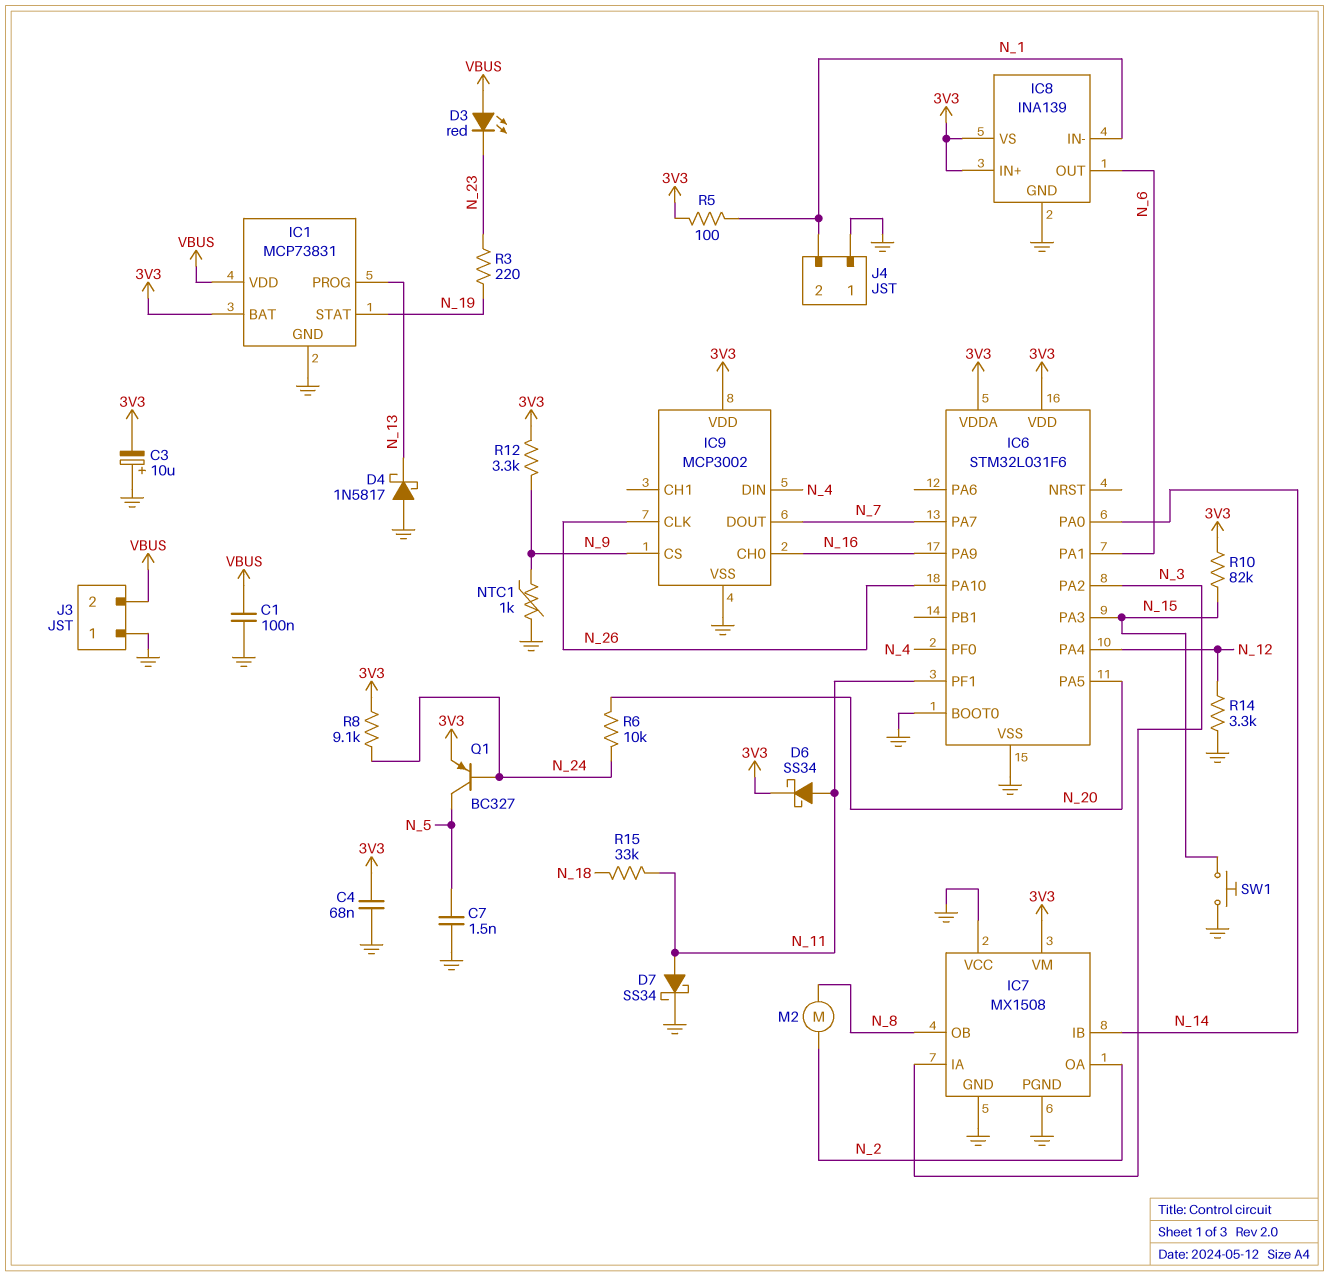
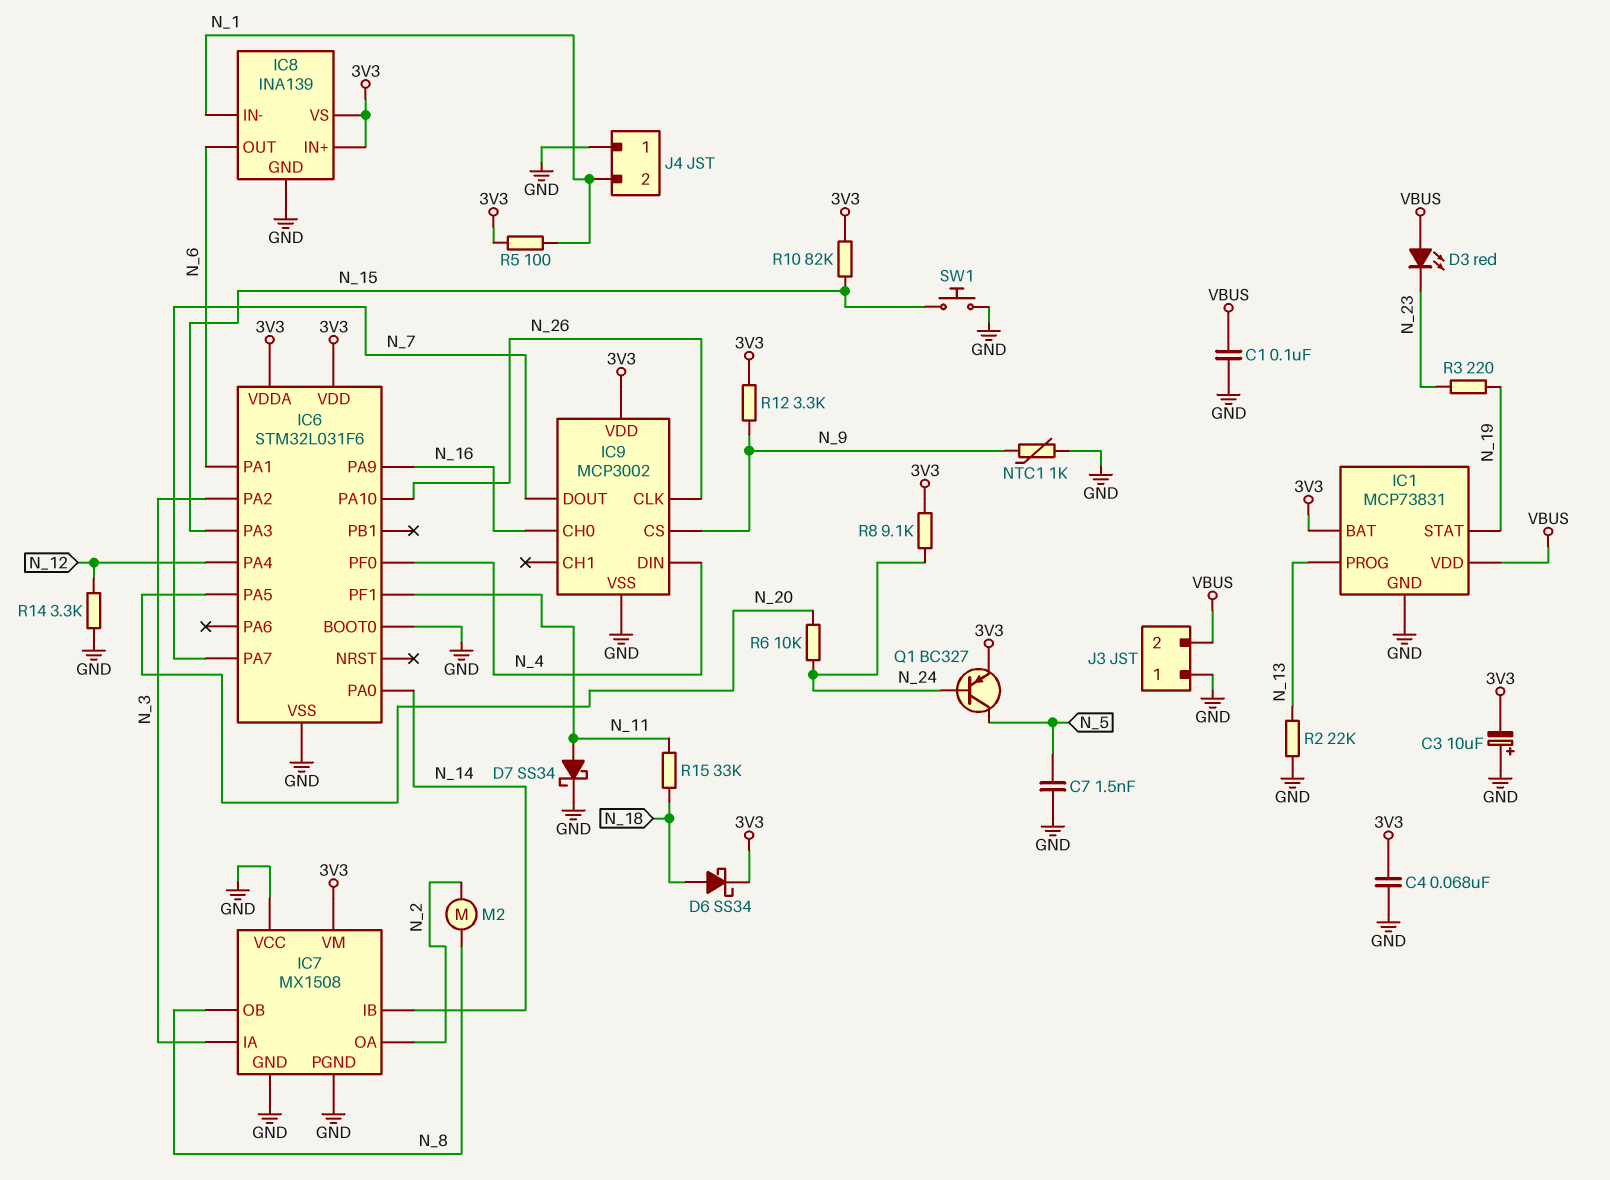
D4: schottky 1N5817 (A GND, K N_13) -> none
D6: schottky SS34 (A N_11, K 3V3) -> schottky SS34 (A N_18, K 3V3)
R2: none -> 22k (GND, N_13)

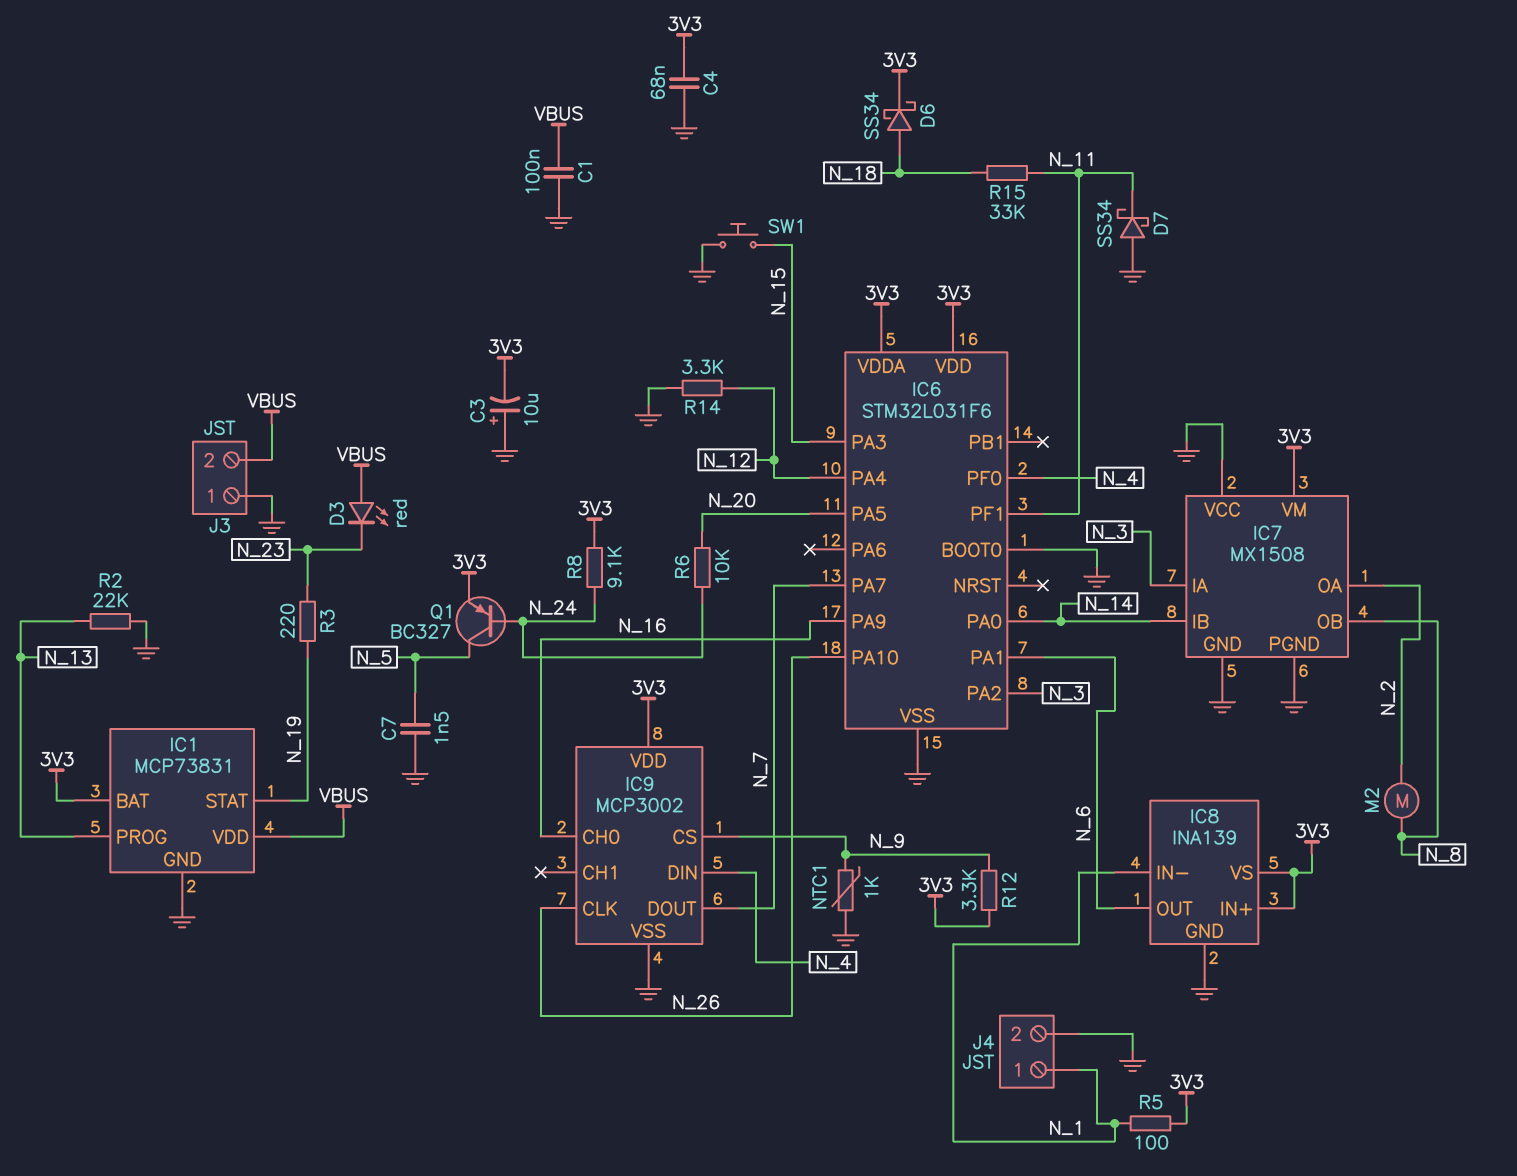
D7: schottky SS34 (A N_11, K GND) -> schottky SS34 (A GND, K N_11)
J4 pin 1: GND -> N_1
J4 pin 2: N_1 -> GND
R10: 82k (3V3, N_15) -> none

